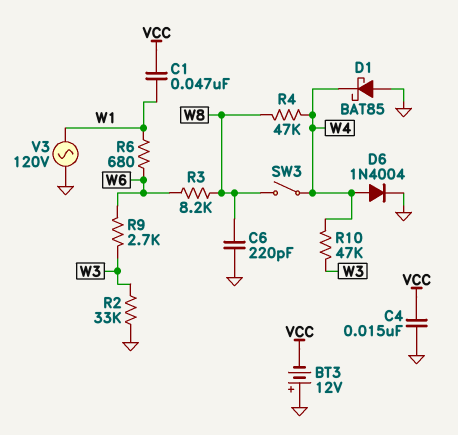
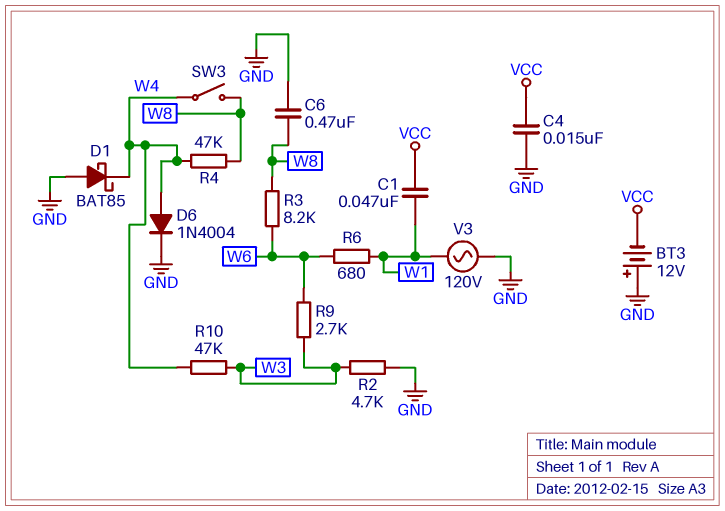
C6: 220pF (GND, W8) -> 470nF (GND, W8)
R2: 33k (GND, W3) -> 4.7k (GND, W3)

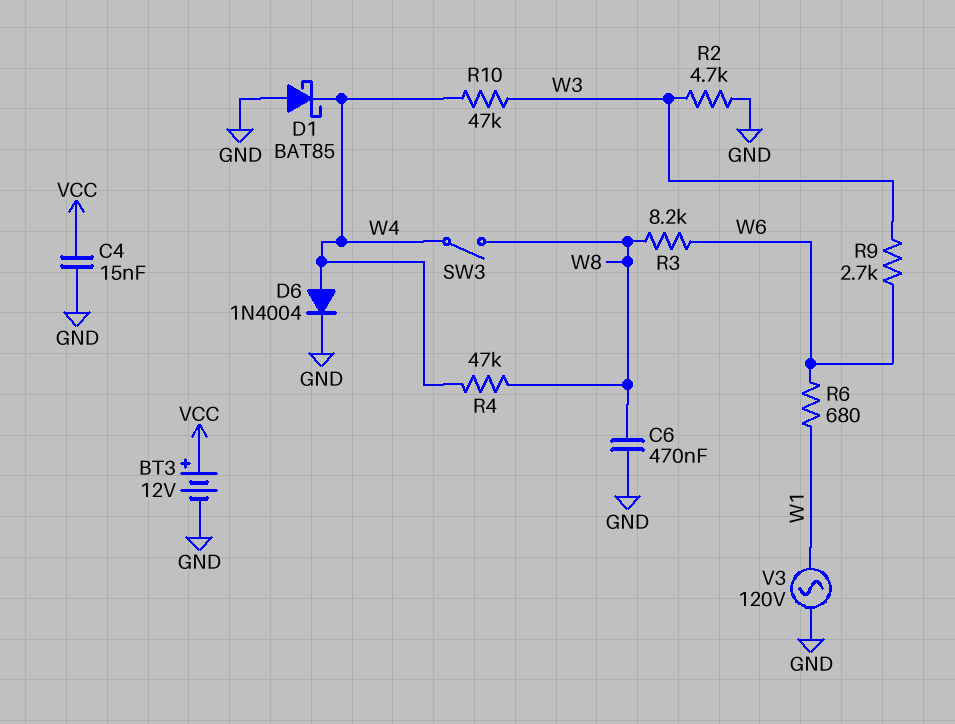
BT3: 12V (plus GND, minus VCC) -> 12V (plus VCC, minus GND)
C1: 47nF (VCC, W1) -> none

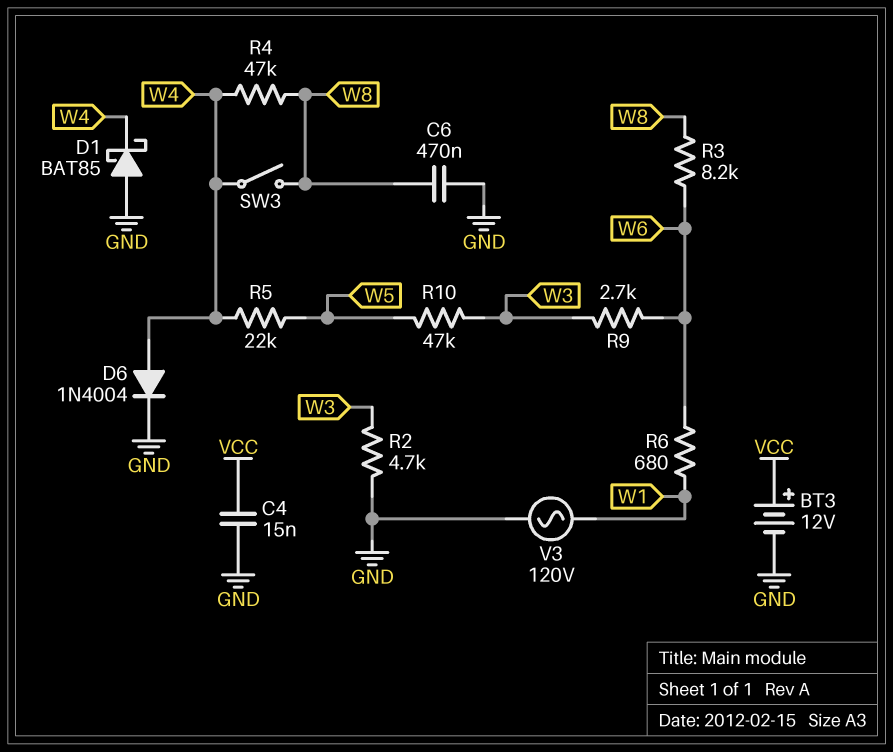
R5: none -> 22k (W4, W5)
R10: 47k (W3, W4) -> 47k (W3, W5)

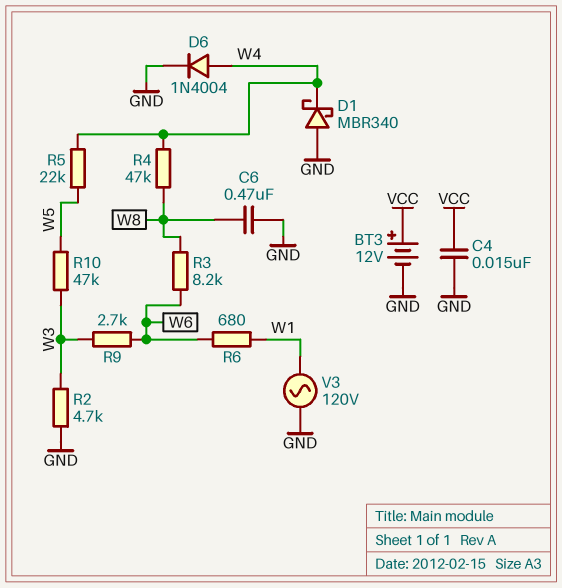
D1: schottky BAT85 (A GND, K W4) -> schottky MBR340 (A GND, K W4)
SW3: switch (W4, W8) -> none

